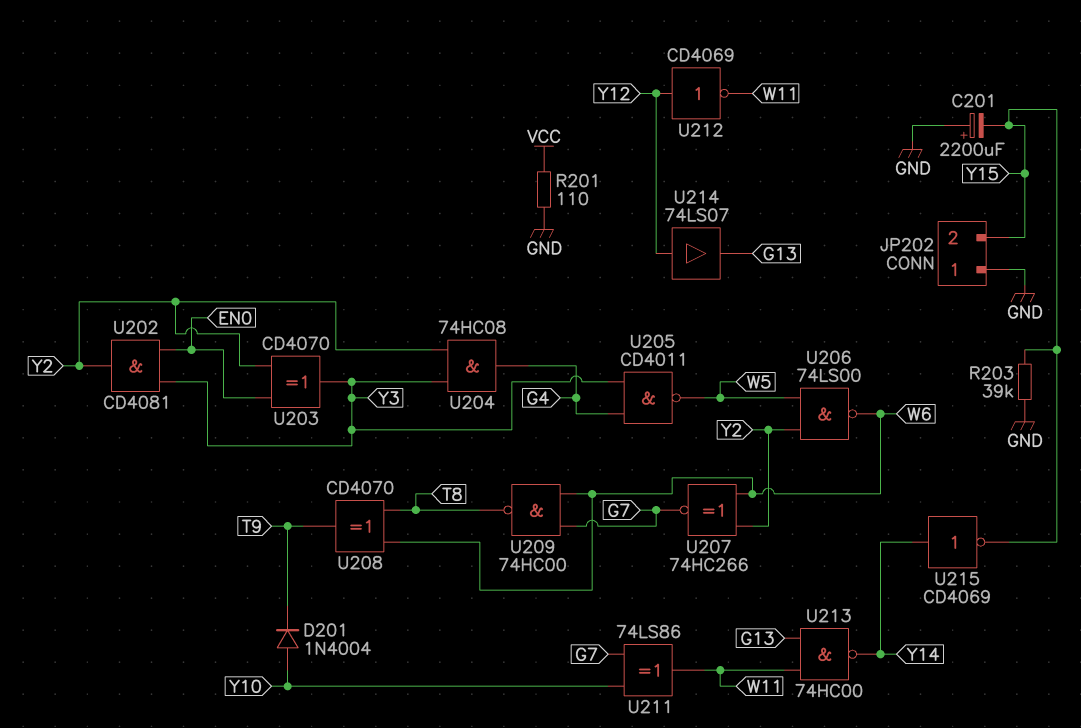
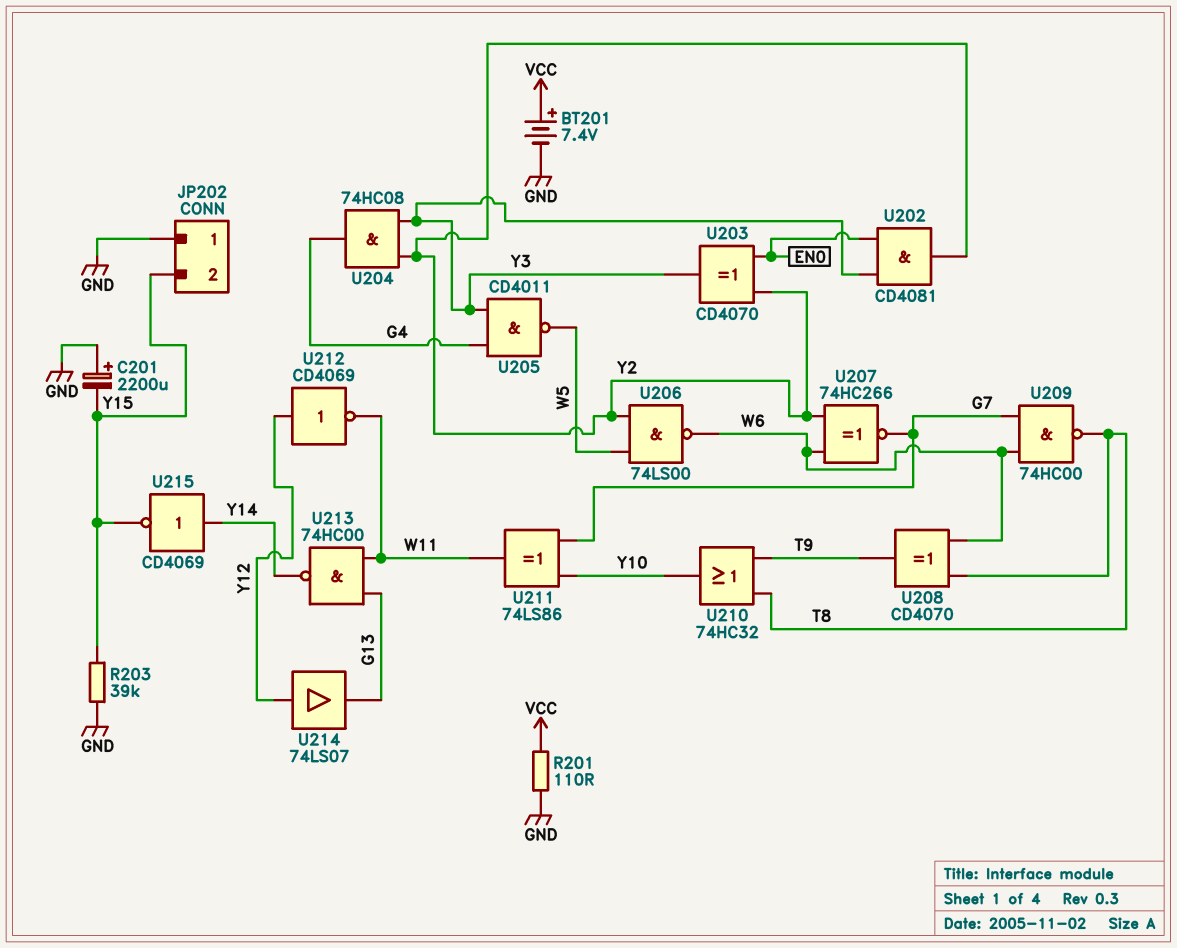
BT201: none -> 7.4V (plus VCC, minus GND)
D201: diode 1N4004 (A Y10, K T9) -> none
U210: none -> OR 74HC32 (in T8, in T9, out Y10)

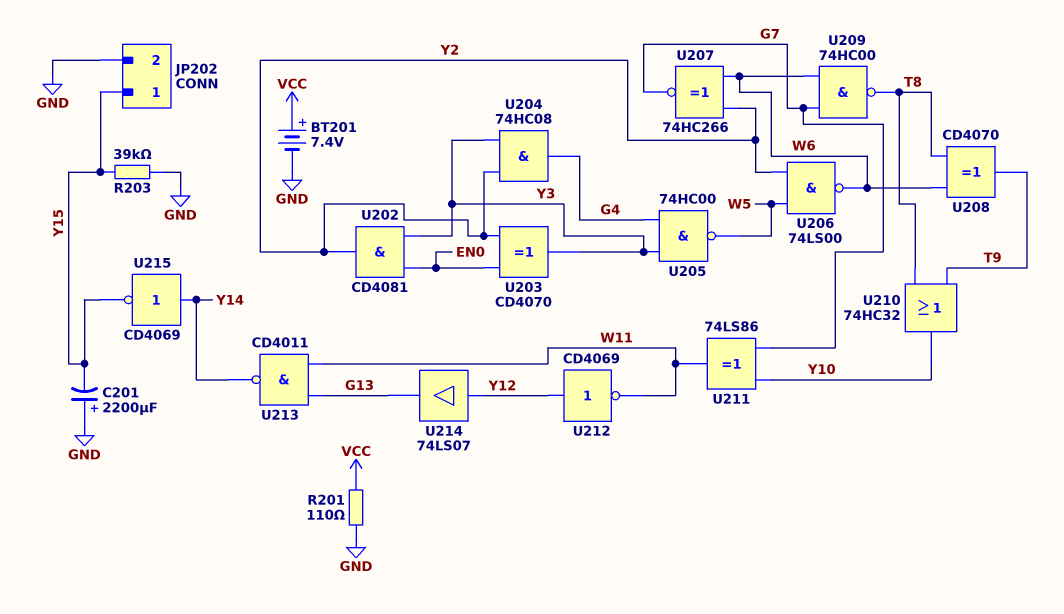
JP202 pin 1: GND -> Y15
JP202 pin 2: Y15 -> GND
U205: NAND CD4011 (in G4, in Y3, out W5) -> NAND 74HC00 (in G4, in Y3, out W5)
U213: NAND 74HC00 (in G13, in W11, out Y14) -> NAND CD4011 (in G13, in W11, out Y14)

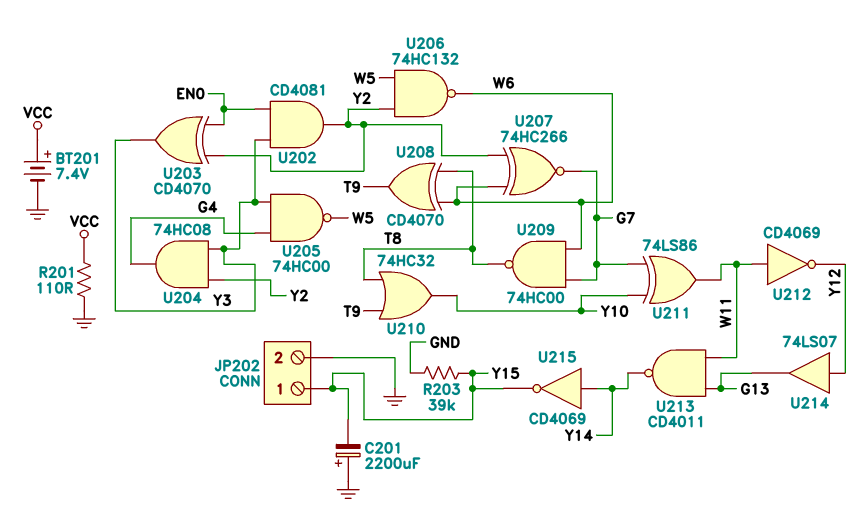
U206: NAND 74LS00 (in W5, in Y2, out W6) -> NAND 74HC132 (in W5, in Y2, out W6)
U212: NOT CD4069 (in Y12, out W11) -> NOT CD4069 (in W11, out Y12)

